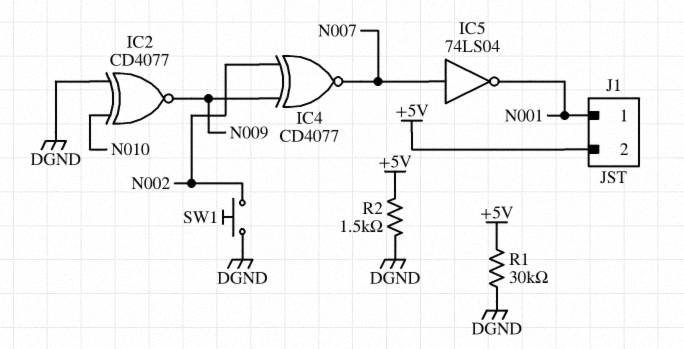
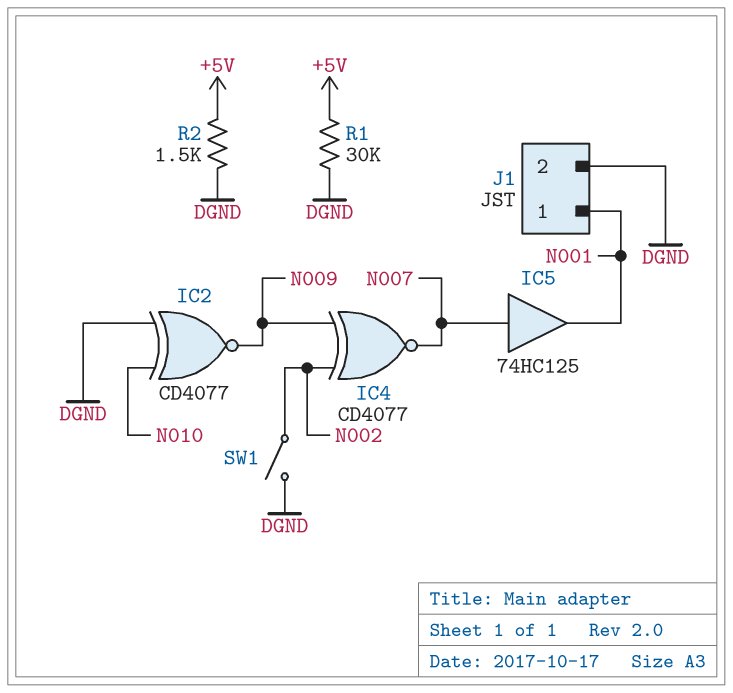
IC5: NOT 74LS04 (in N007, out N001) -> buffer 74HC125 (in N007, out N001)
J1 pin 2: +5V -> DGND
SW1: button (DGND, N002) -> switch (DGND, N002)

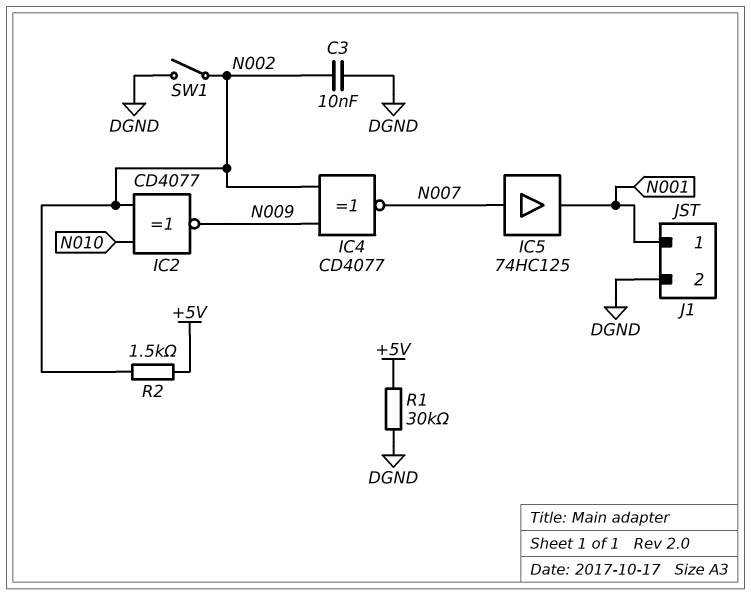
C3: none -> 10nF (DGND, N002)
IC2: XNOR CD4077 (in DGND, in N010, out N009) -> XNOR CD4077 (in N002, in N010, out N009)
R2: 1.5k (+5V, DGND) -> 1.5k (+5V, N002)

